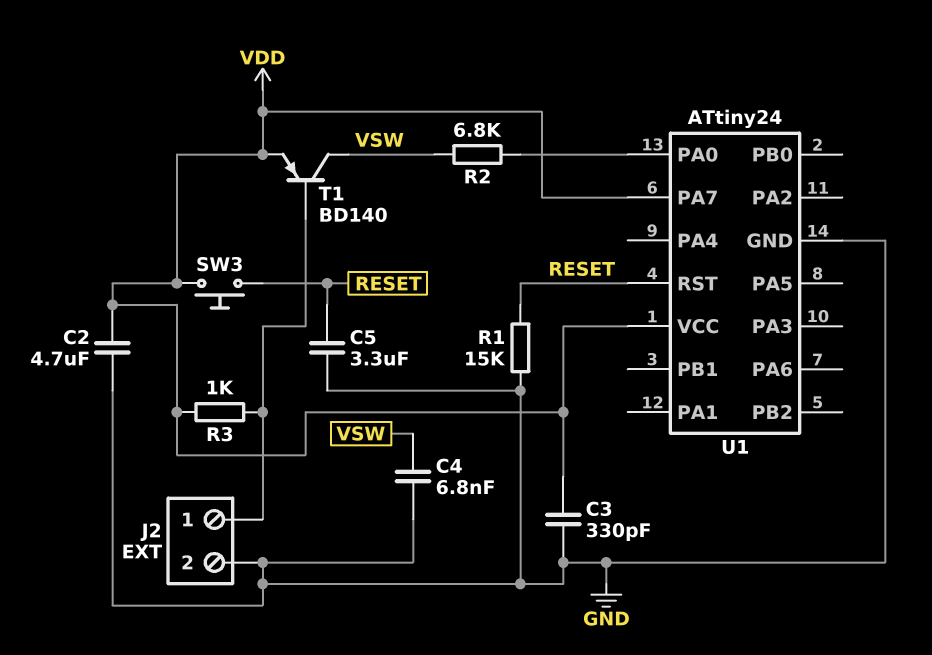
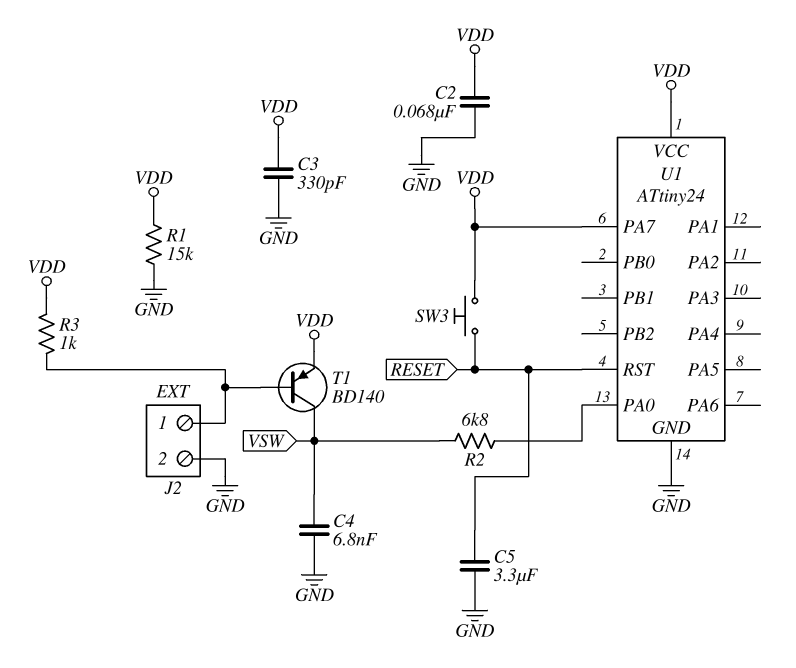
C2: 4.7uF (GND, VDD) -> 68nF (GND, VDD)
R1: 15k (GND, RESET) -> 15k (GND, VDD)

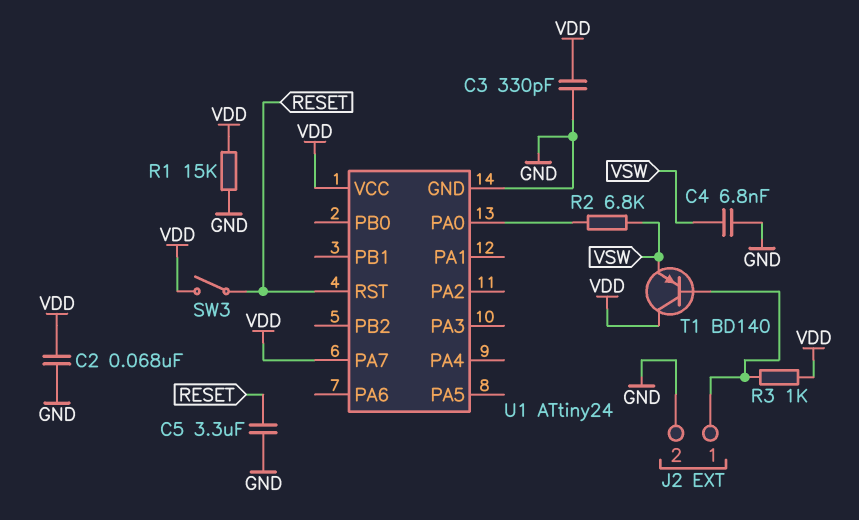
SW3: button (RESET, VDD) -> switch (RESET, VDD)
T1: PNP BD140 (B J2/1, C VSW, E VDD) -> PNP BD140 (B J2/1, C VDD, E VSW)

